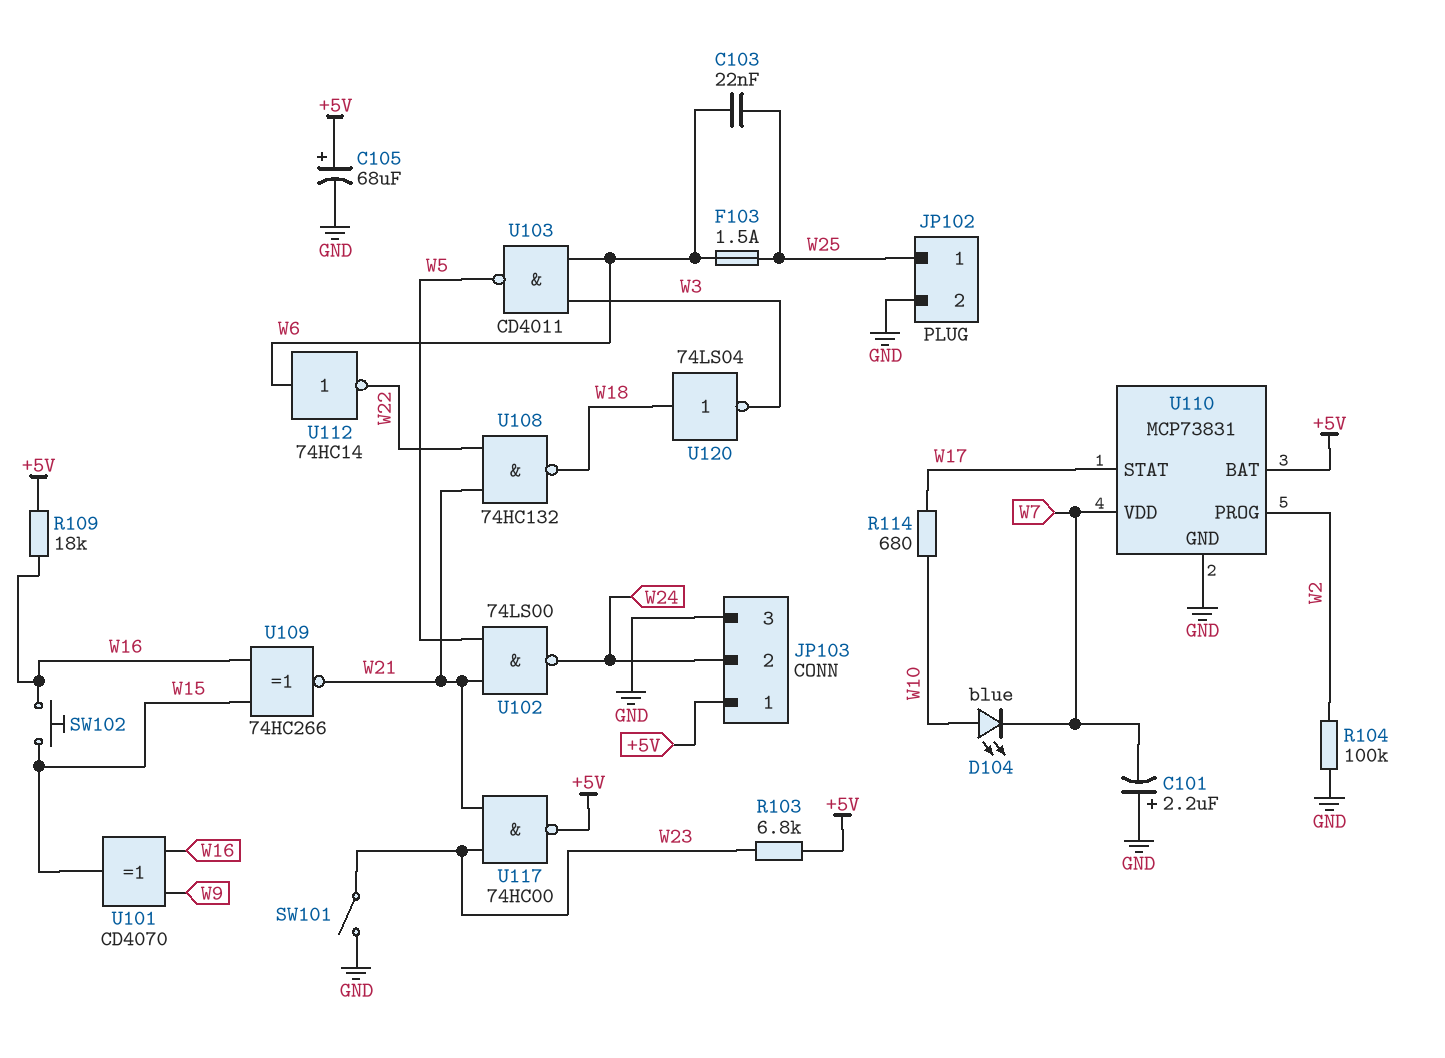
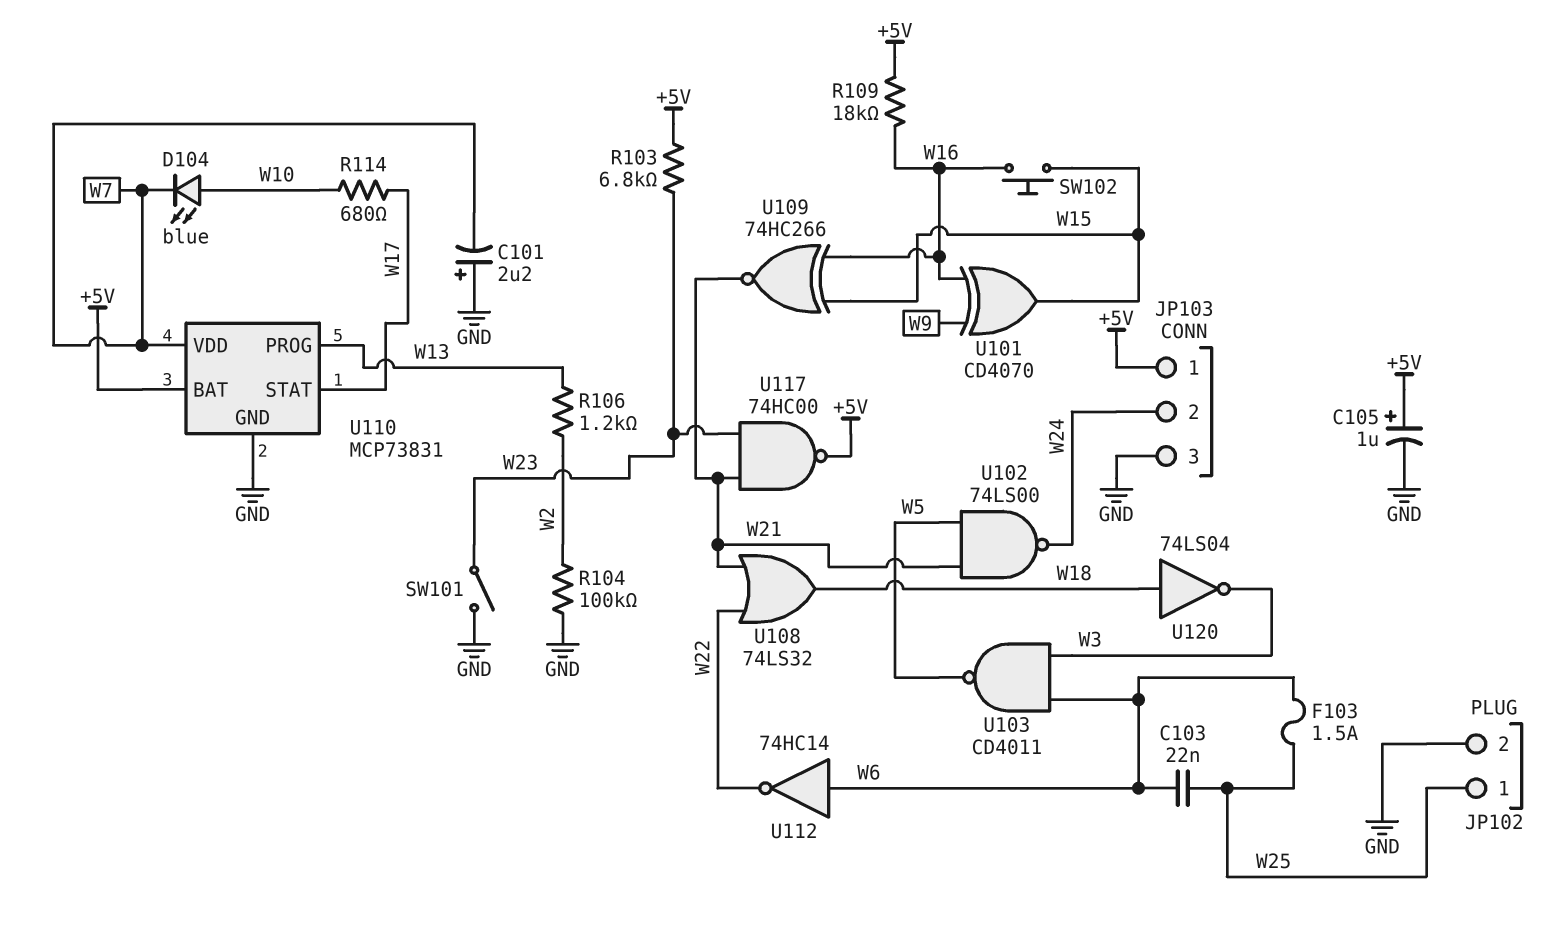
C105: 68uF (plus +5V, minus GND) -> 1uF (plus +5V, minus GND)
R106: none -> 1.2k (W2, W13)
U108: NAND 74HC132 (in W21, in W22, out W18) -> OR 74LS32 (in W21, in W22, out W18)
U110 pin PROG: W2 -> W13

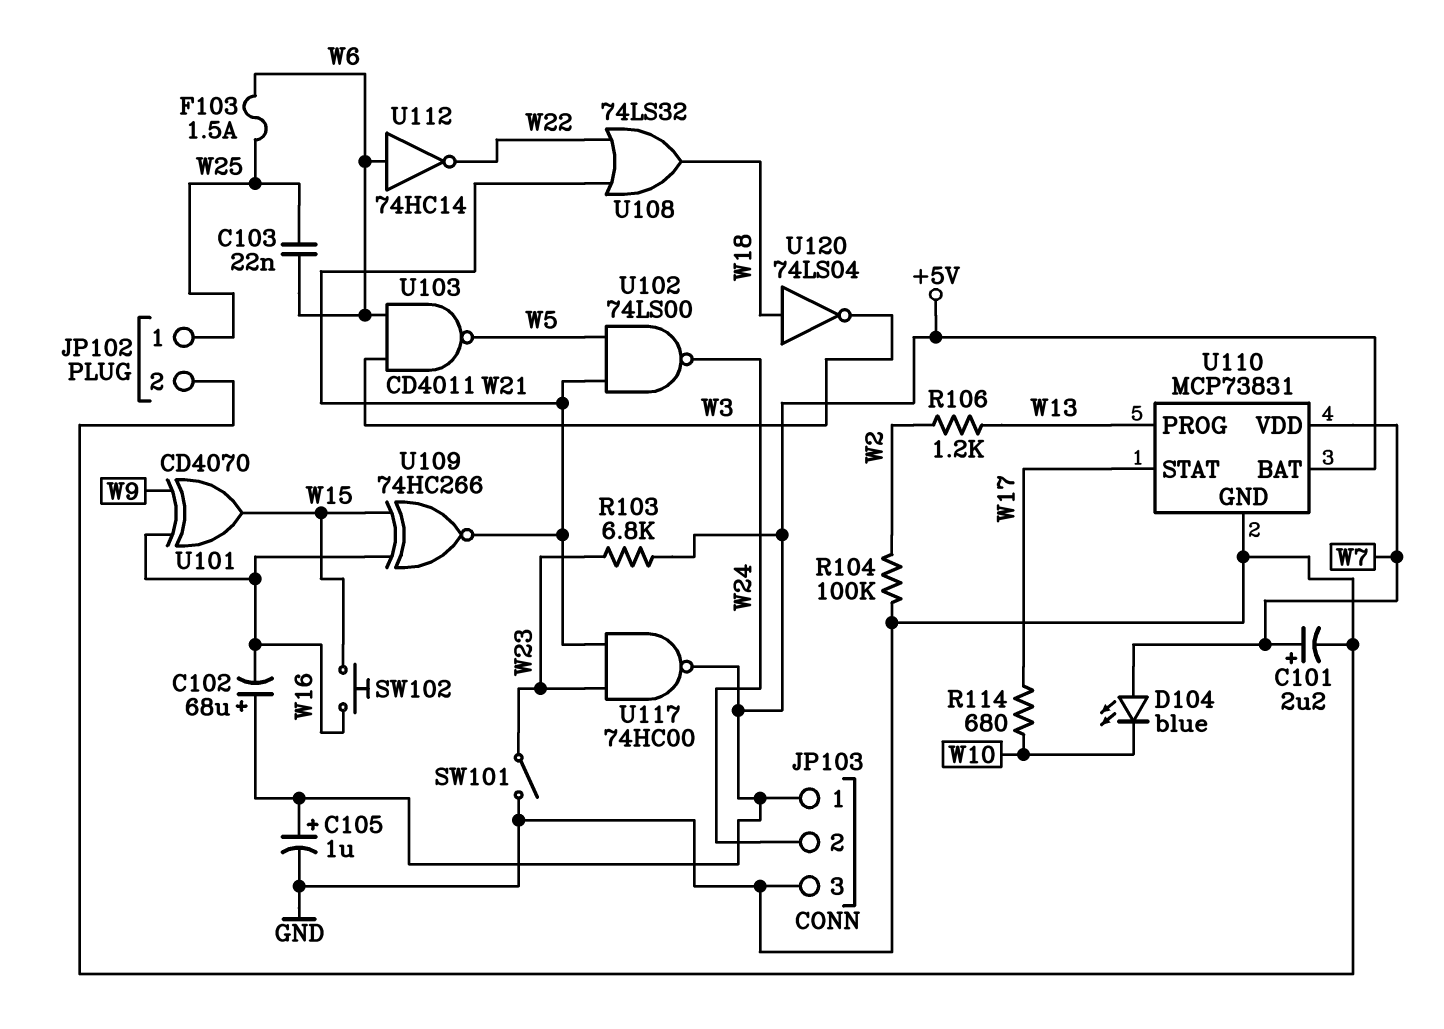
C101: 2.2uF (plus GND, minus W7) -> 2.2uF (plus W7, minus GND)
C102: none -> 68uF (plus +5V, minus W16)
D104: LED blue (A W10, K W7) -> LED blue (A W7, K W10)
R109: 18k (+5V, W16) -> none

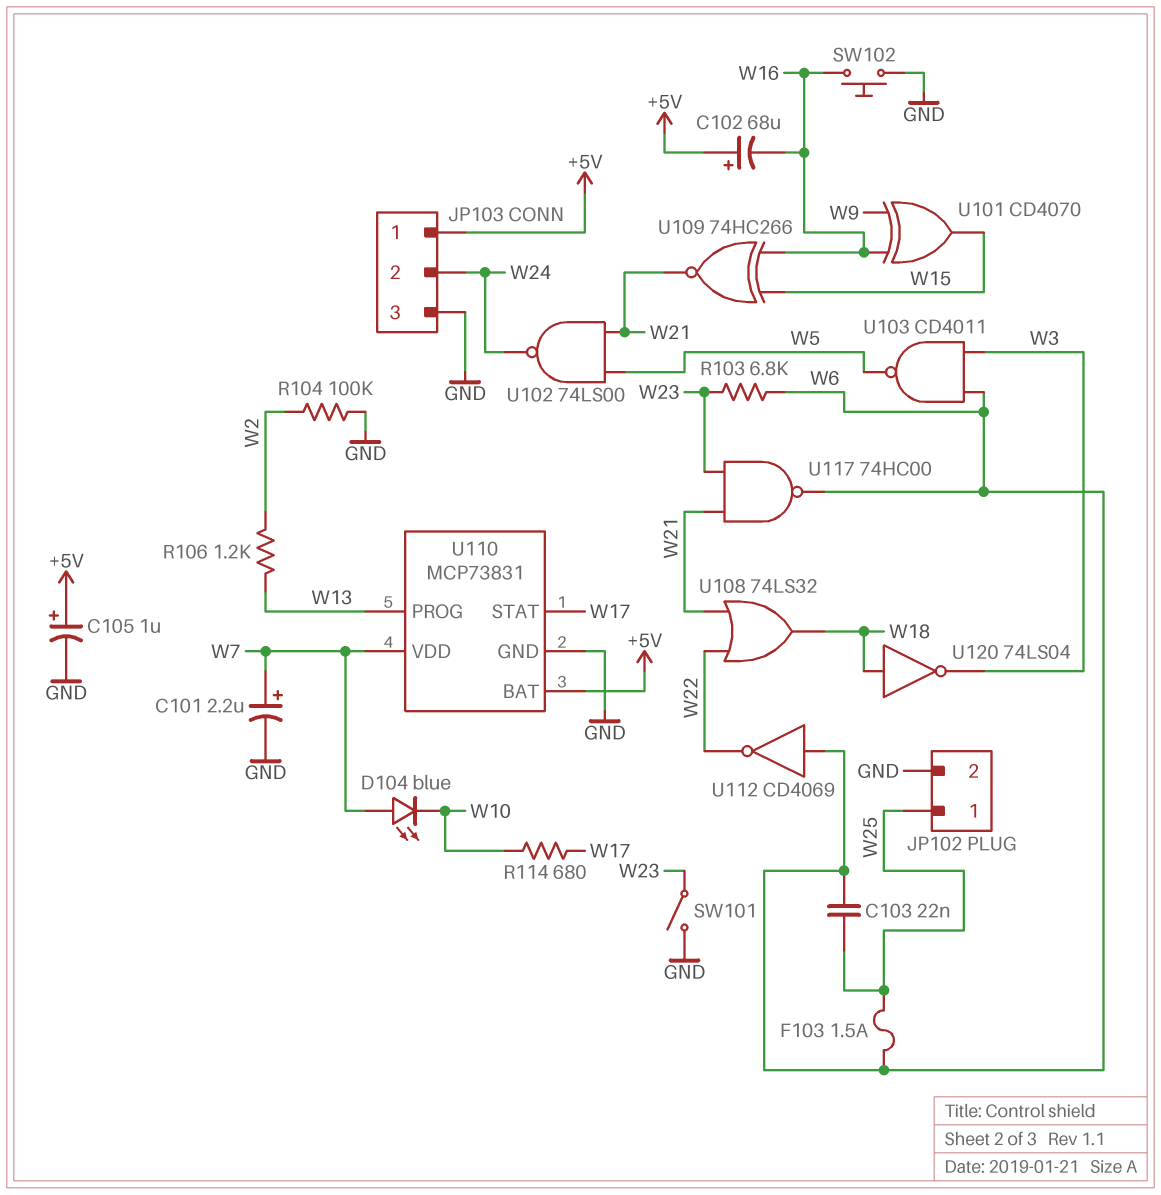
R103: 6.8k (+5V, W23) -> 6.8k (W6, W23)
SW102: button (W15, W16) -> button (GND, W16)
U112: NOT 74HC14 (in W6, out W22) -> NOT CD4069 (in W6, out W22)
U117: NAND 74HC00 (in W21, in W23, out +5V) -> NAND 74HC00 (in W21, in W23, out W6)

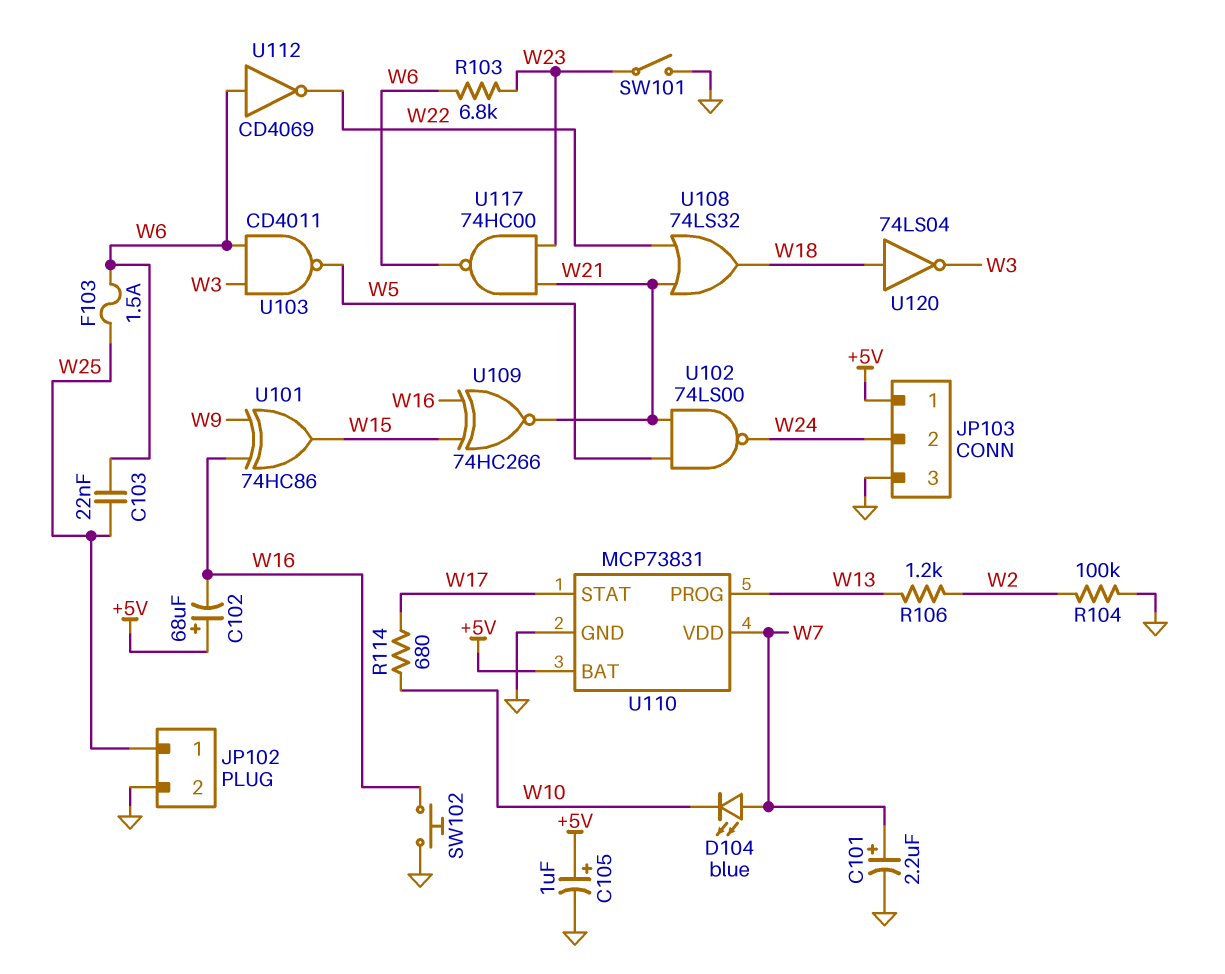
U101: XOR CD4070 (in W9, in W16, out W15) -> XOR 74HC86 (in W9, in W16, out W15)

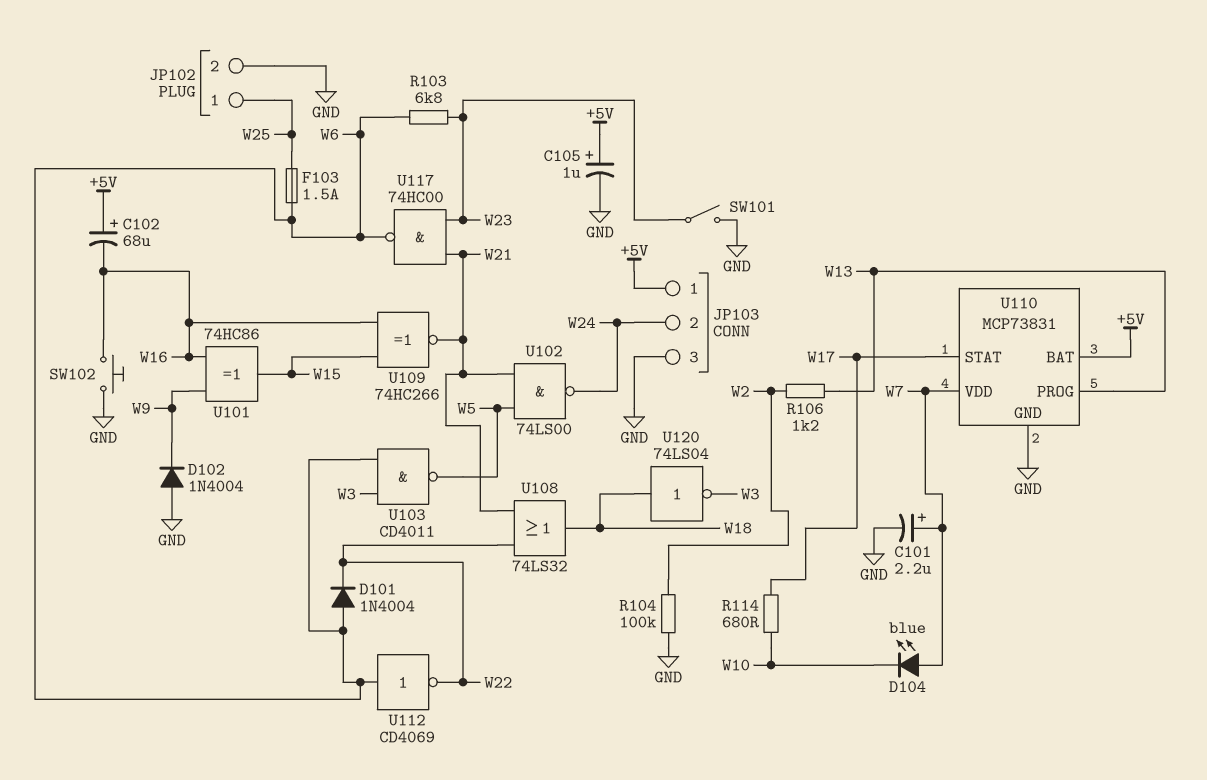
C103: 22nF (W6, W25) -> none
D101: none -> diode 1N4004 (A W6, K W22)
D102: none -> diode 1N4004 (A GND, K W9)

